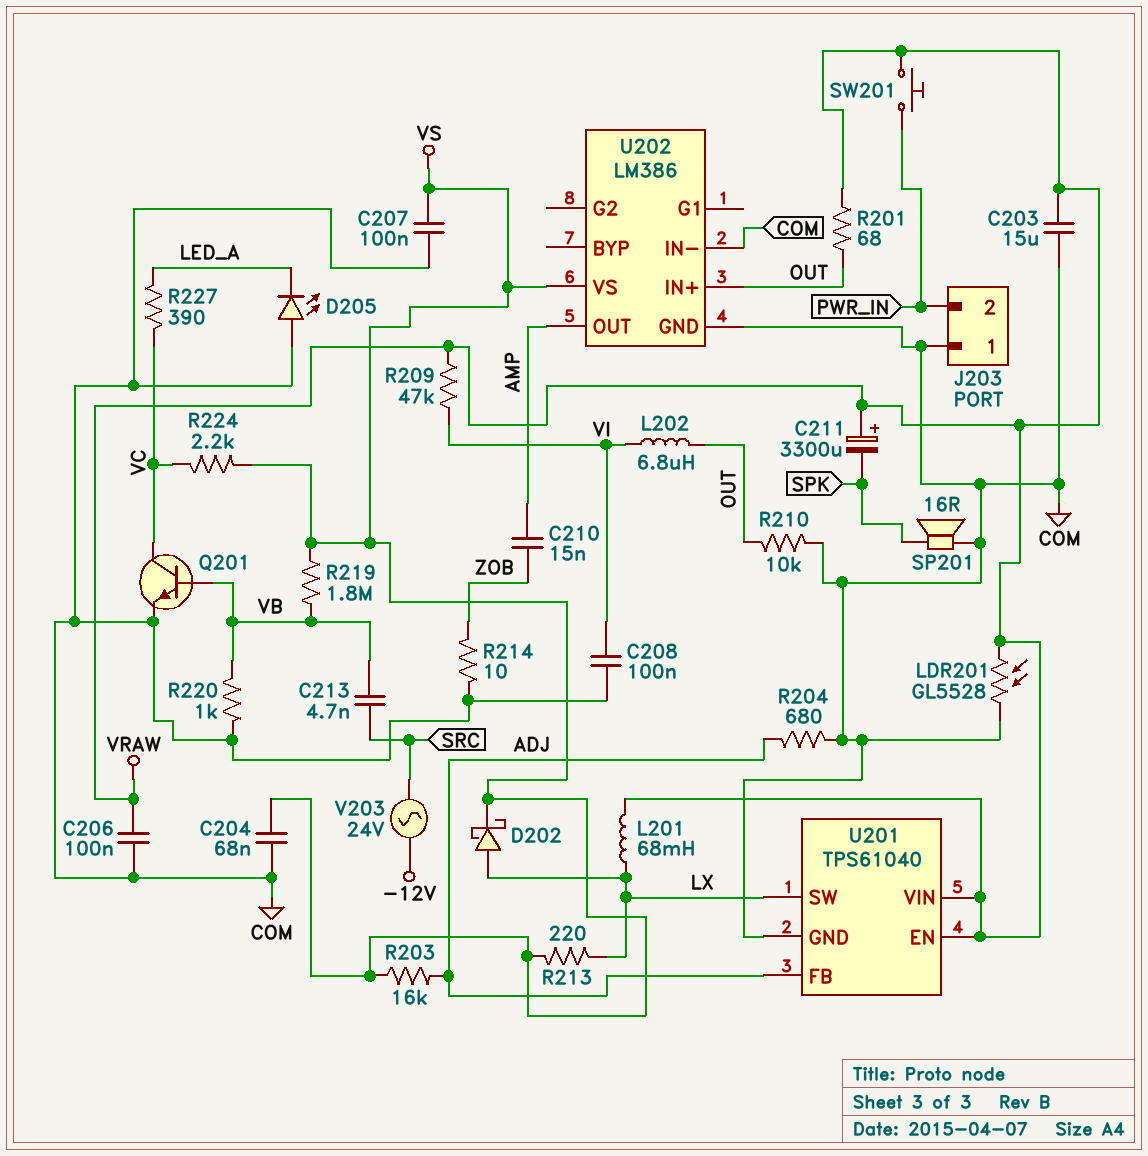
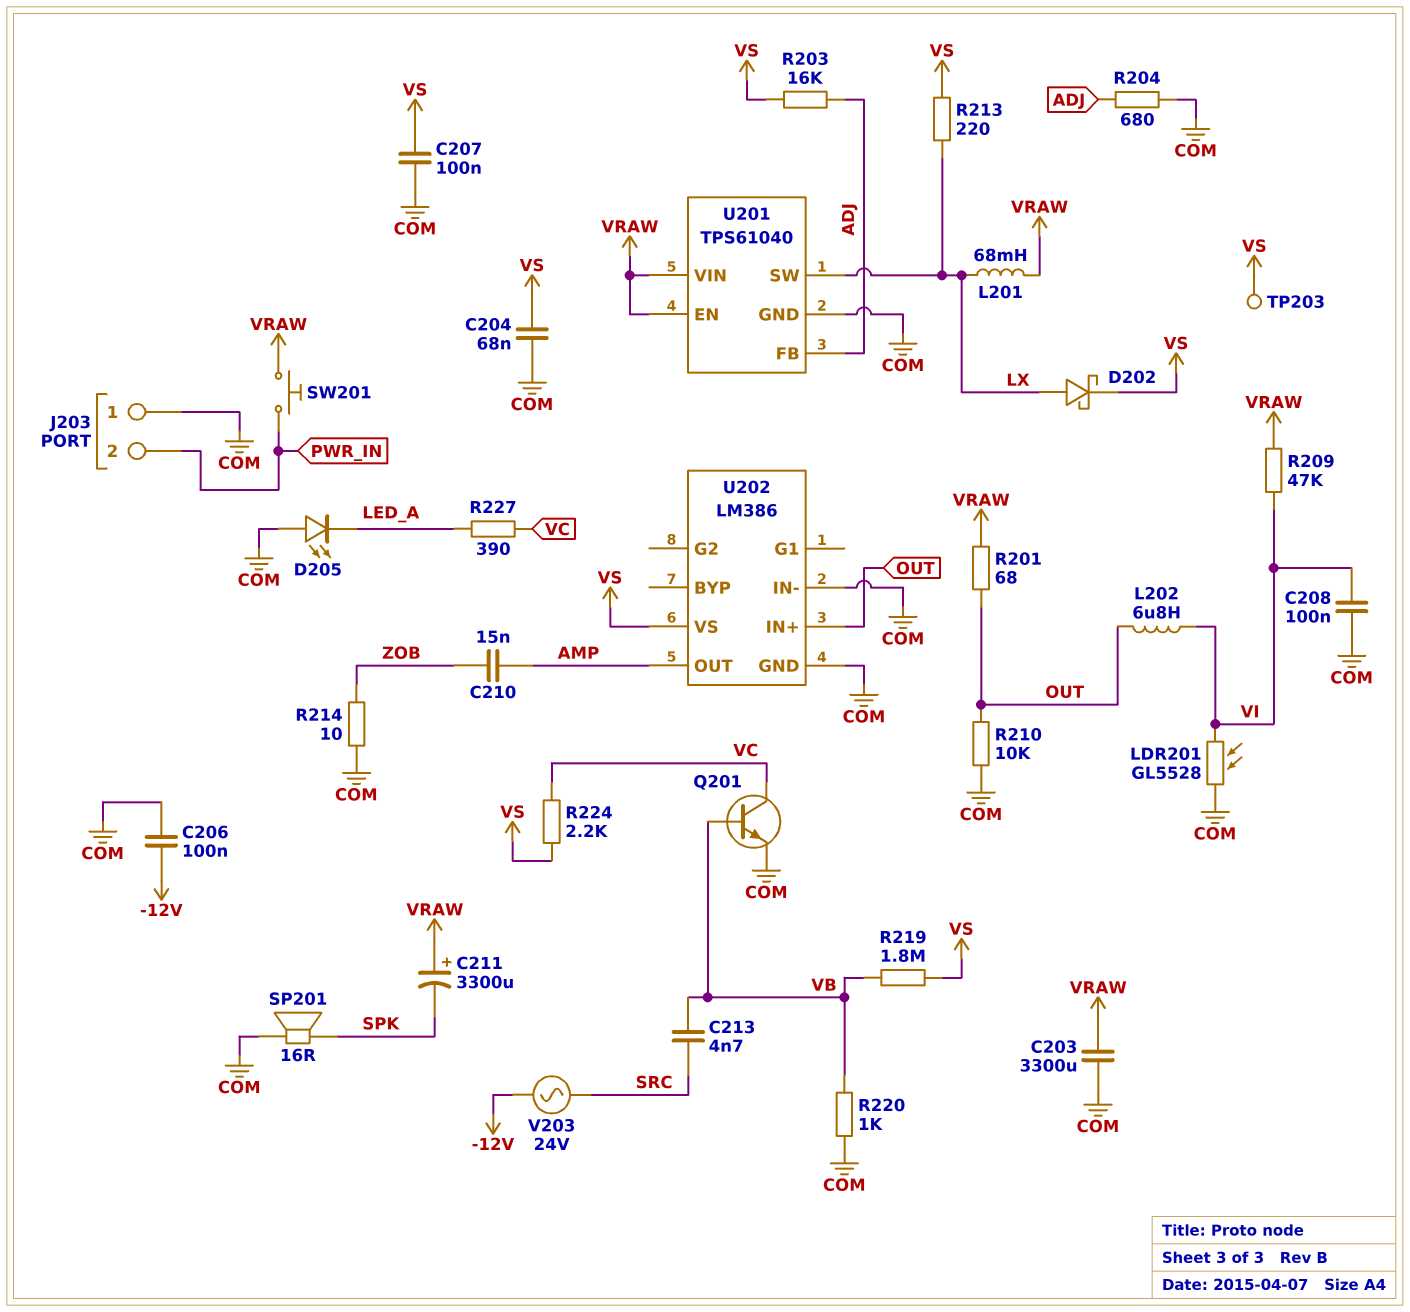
C203: 15uF (COM, VRAW) -> 3300uF (COM, VRAW)
C206: 100nF (COM, VRAW) -> 100nF (-12V, COM)
LDR201: GL5528 (COM, VRAW) -> GL5528 (COM, VI)
TP203: none -> test point (VS)

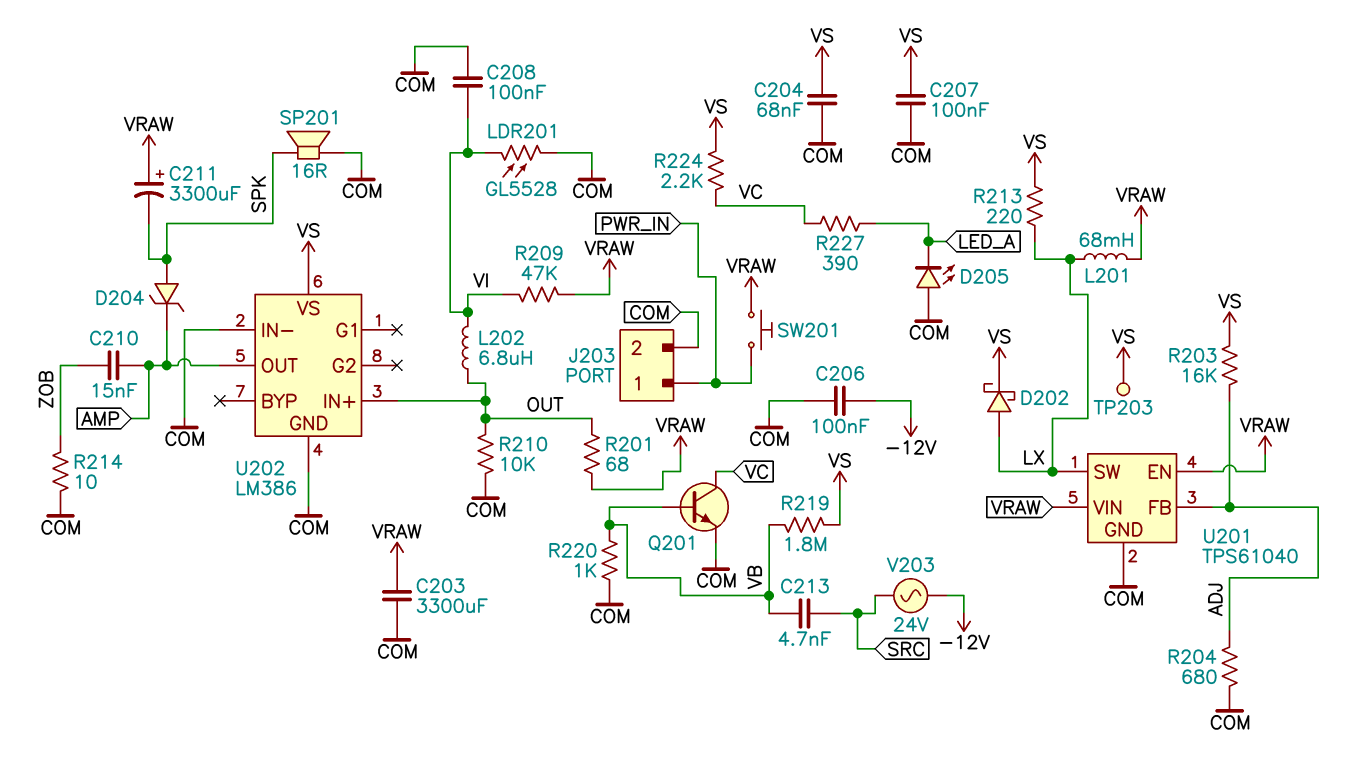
D204: none -> zener (A SPK, K AMP)
J203 pin 1: COM -> PWR_IN
J203 pin 2: PWR_IN -> COM

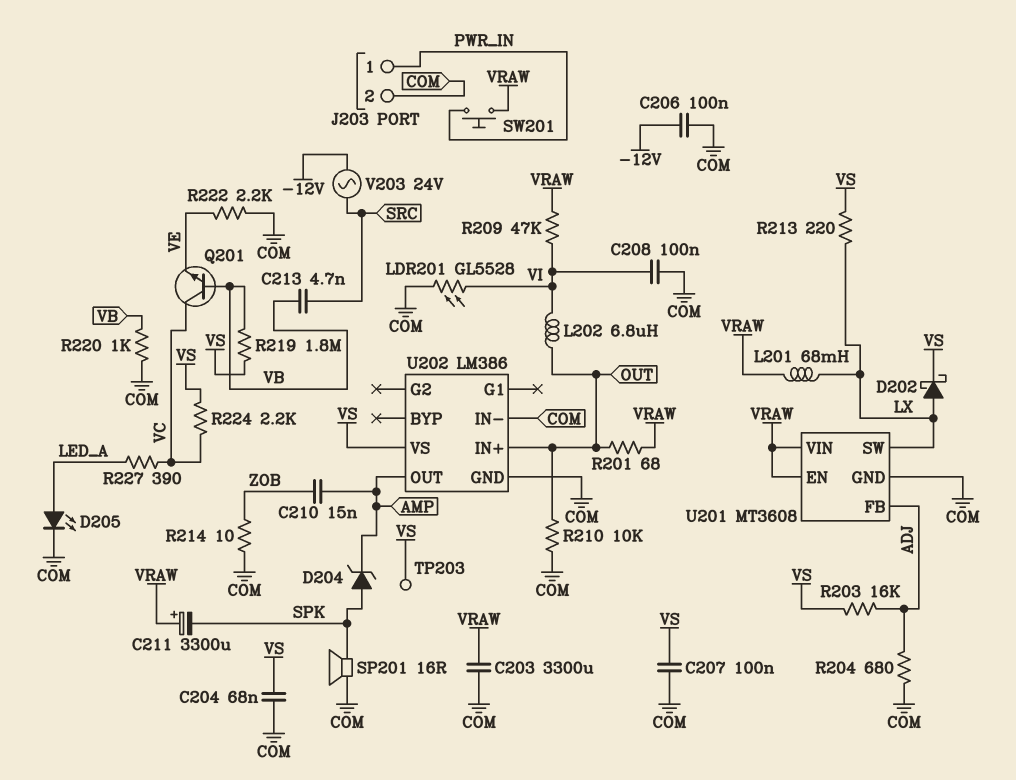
D205: LED (A COM, K LED_A) -> LED (A LED_A, K COM)
Q201: NPN (B VB, C VC, E COM) -> NPN (B VB, C VC, E VE)
R222: none -> 2.2k (COM, VE)
U201: TPS61040 -> MT3608

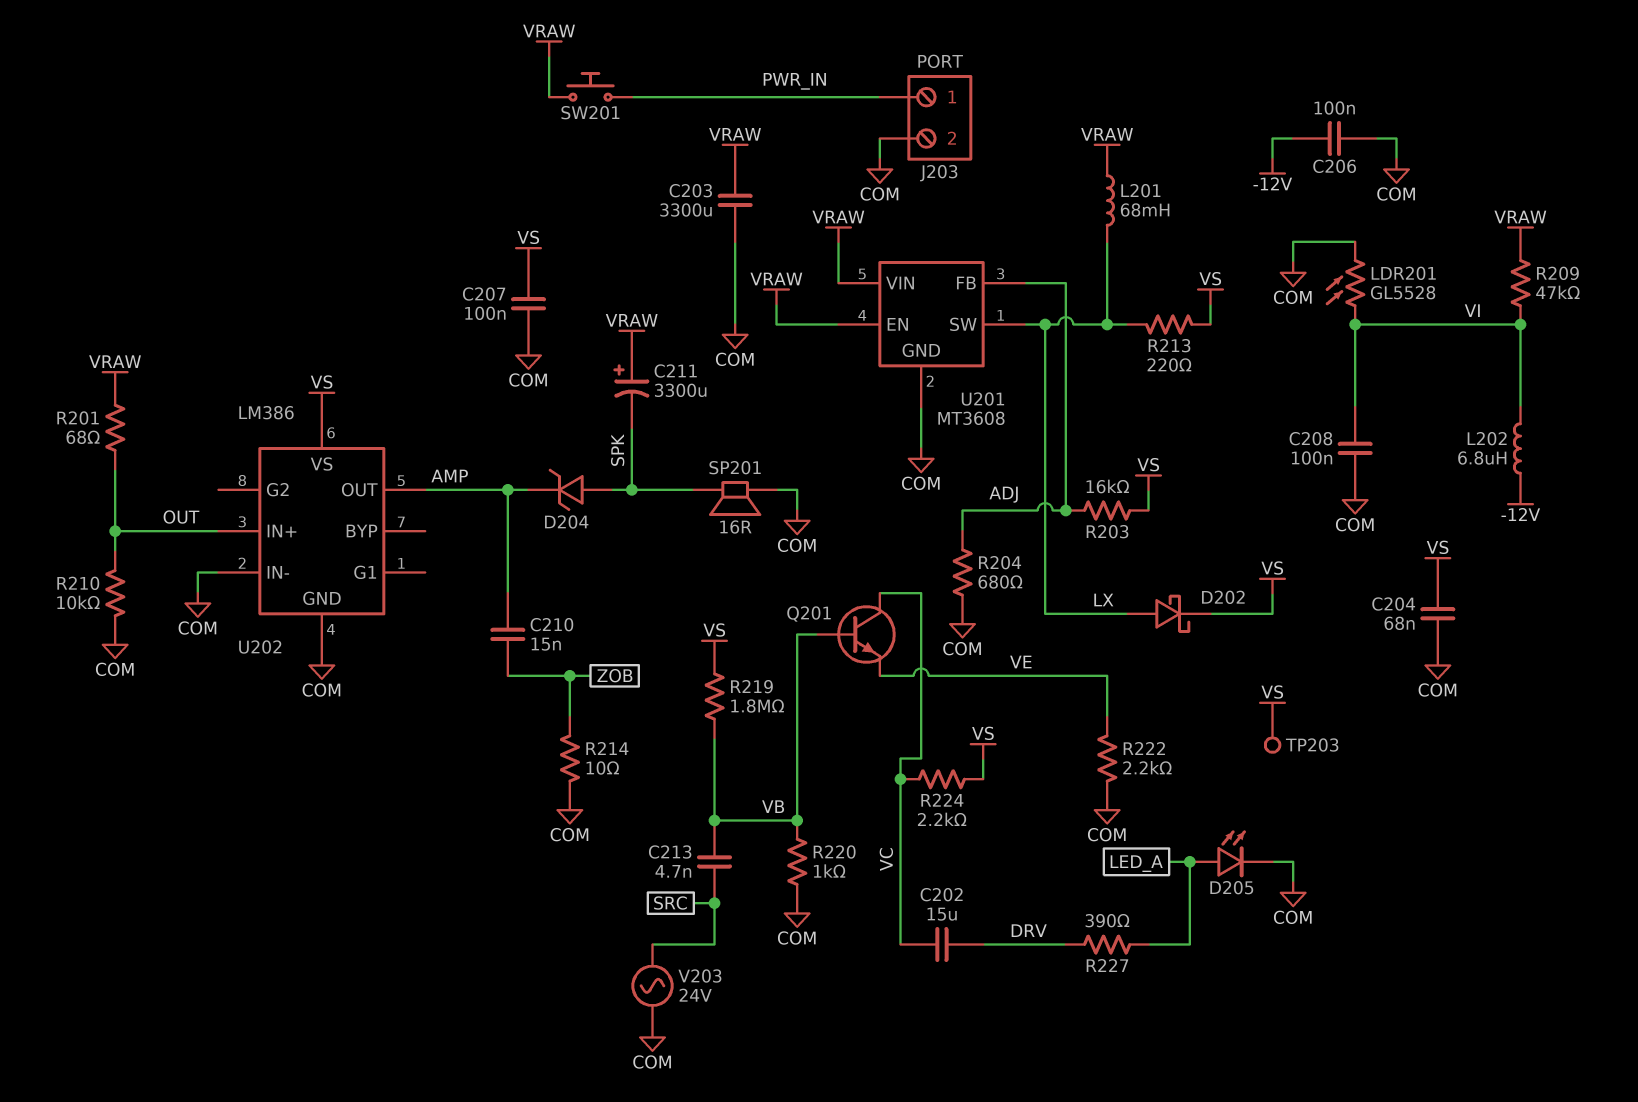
C202: none -> 15uF (DRV, VC)
L202: 6.8uH (OUT, VI) -> 6.8uH (-12V, VI)
R227: 390 (LED_A, VC) -> 390 (DRV, LED_A)
V203: AC 24V (-12V, SRC) -> AC 24V (COM, SRC)

